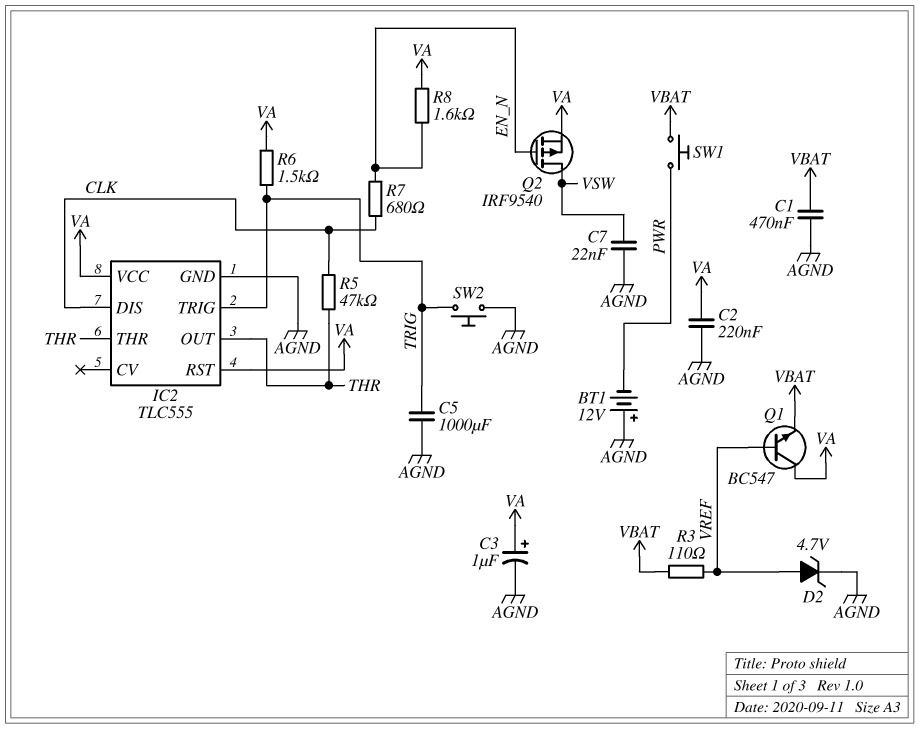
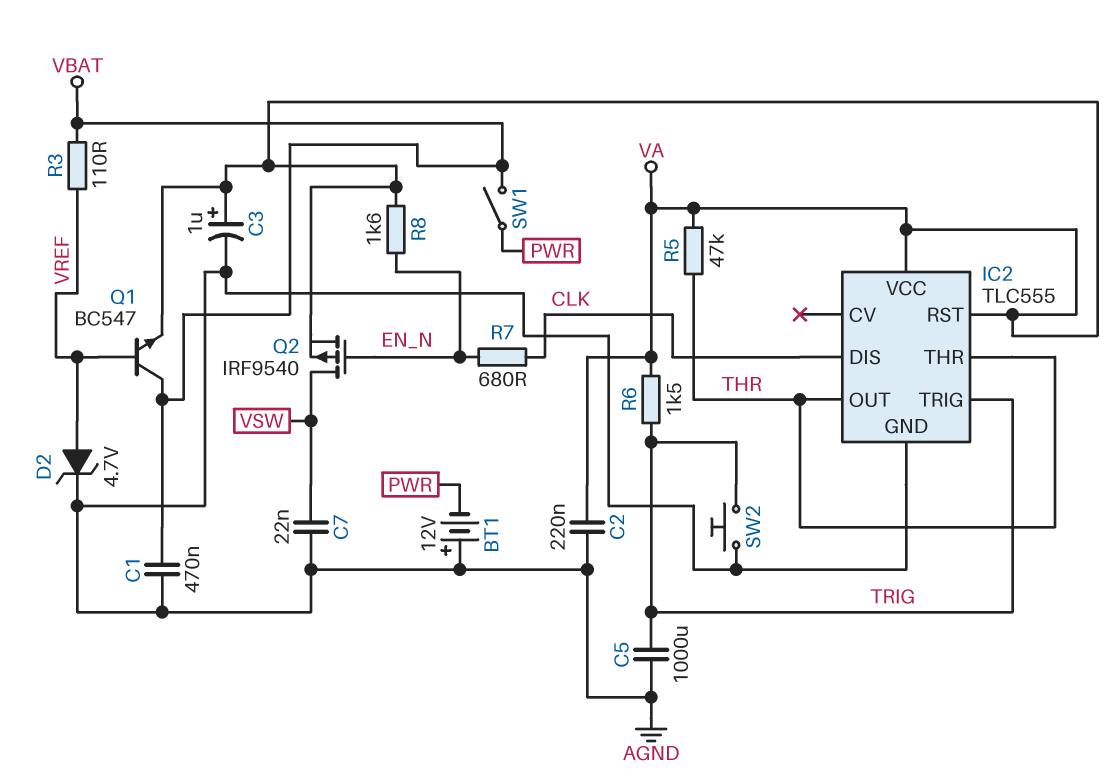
Q1: NPN BC547 (B VREF, C VA, E VBAT) -> NPN BC547 (B VREF, C VBAT, E VA)
R5: 47k (CLK, THR) -> 47k (THR, VA)
SW1: button (PWR, VBAT) -> switch (PWR, VBAT)

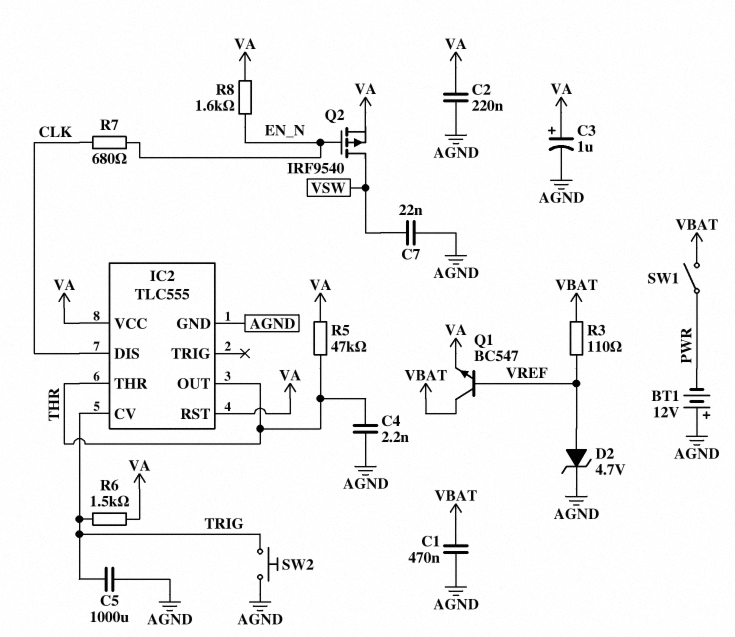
C4: none -> 2.2nF (AGND, THR)
IC2 pin CV: none -> TRIG
IC2 pin TRIG: TRIG -> none

